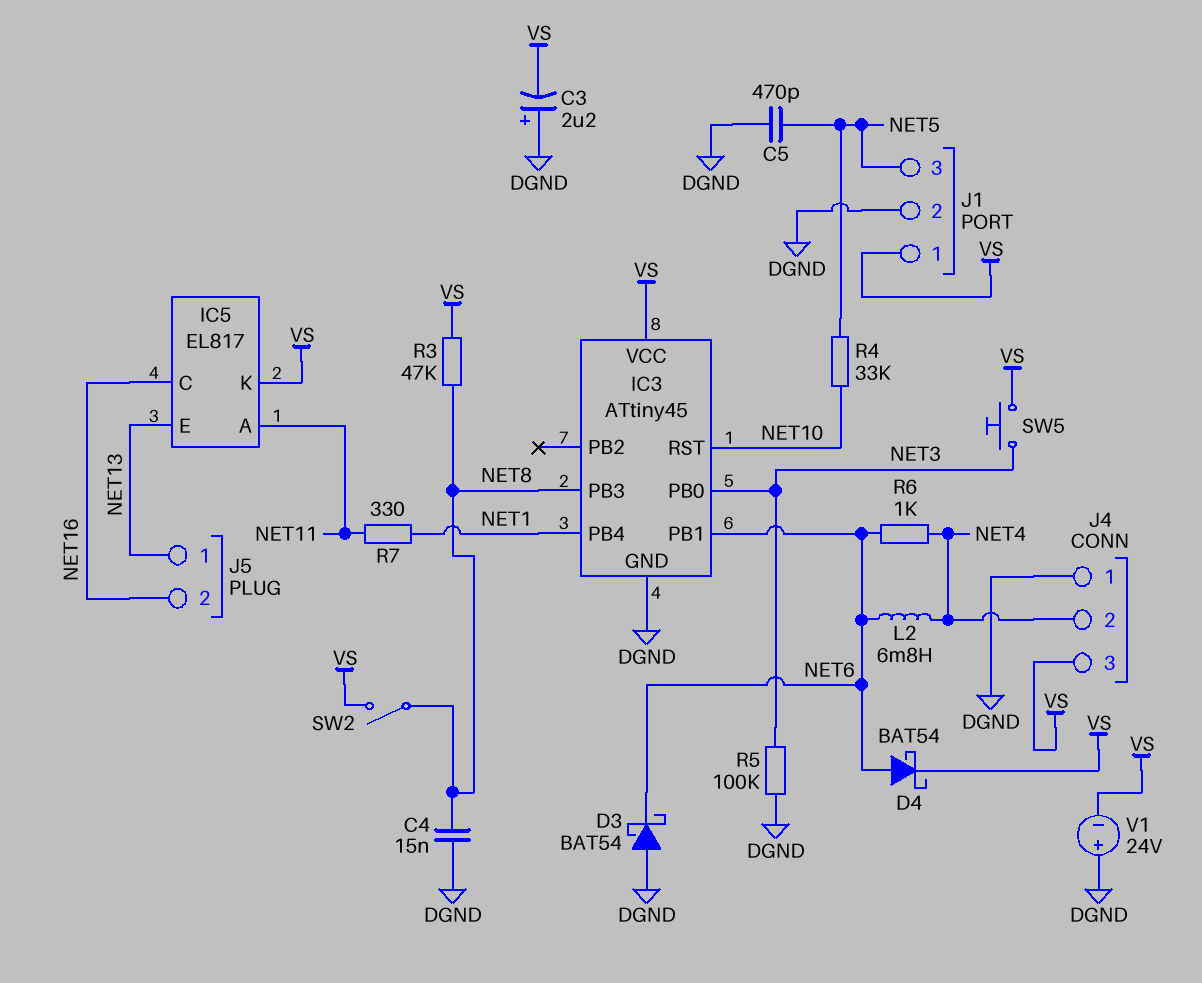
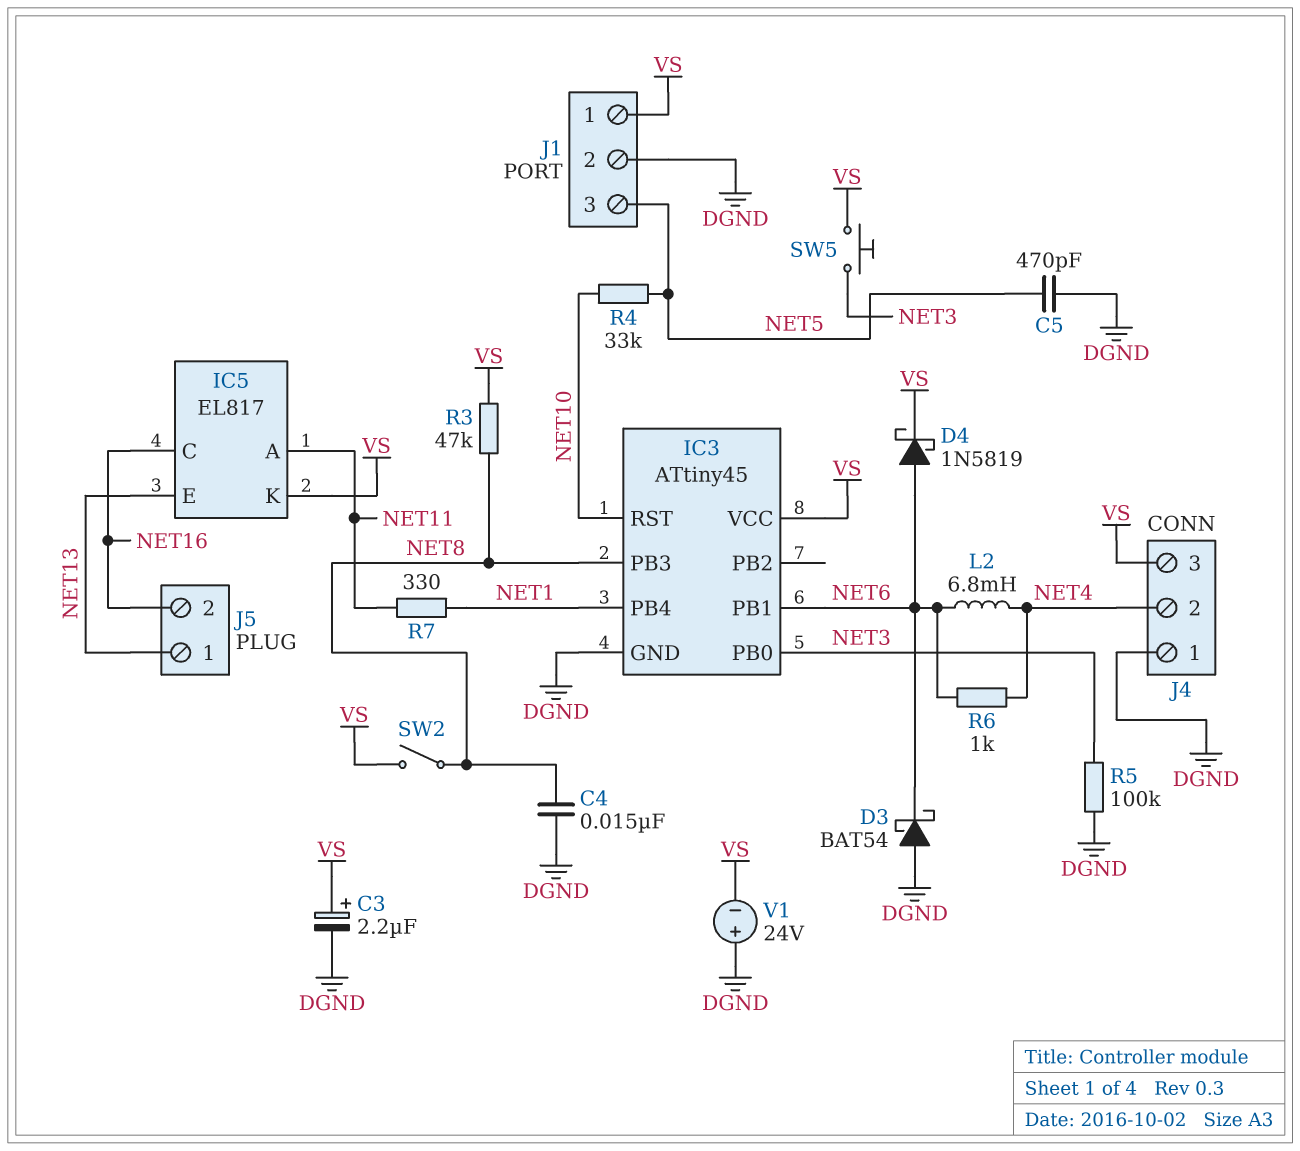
C3: 2.2uF (plus DGND, minus VS) -> 2.2uF (plus VS, minus DGND)
D4: schottky BAT54 (A NET6, K VS) -> schottky 1N5819 (A NET6, K VS)

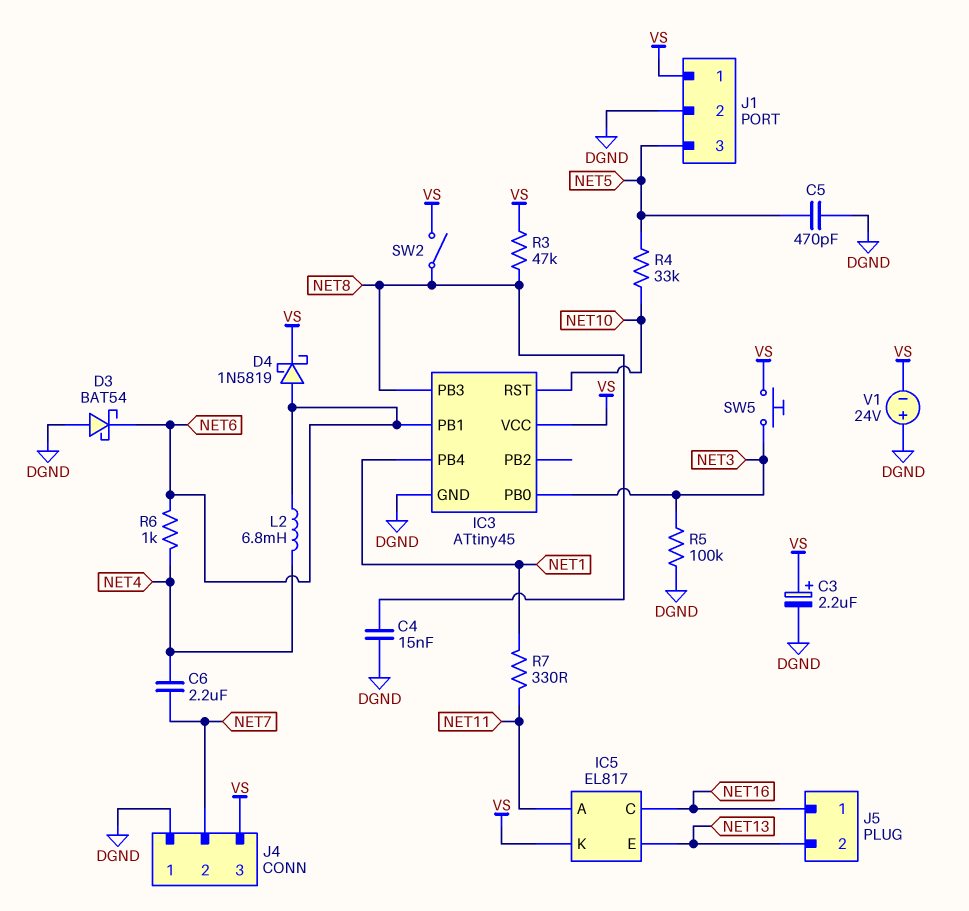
C6: none -> 2.2uF (NET4, NET7)
J4 pin 2: NET4 -> NET7
J5 pin 1: NET13 -> NET16
J5 pin 2: NET16 -> NET13

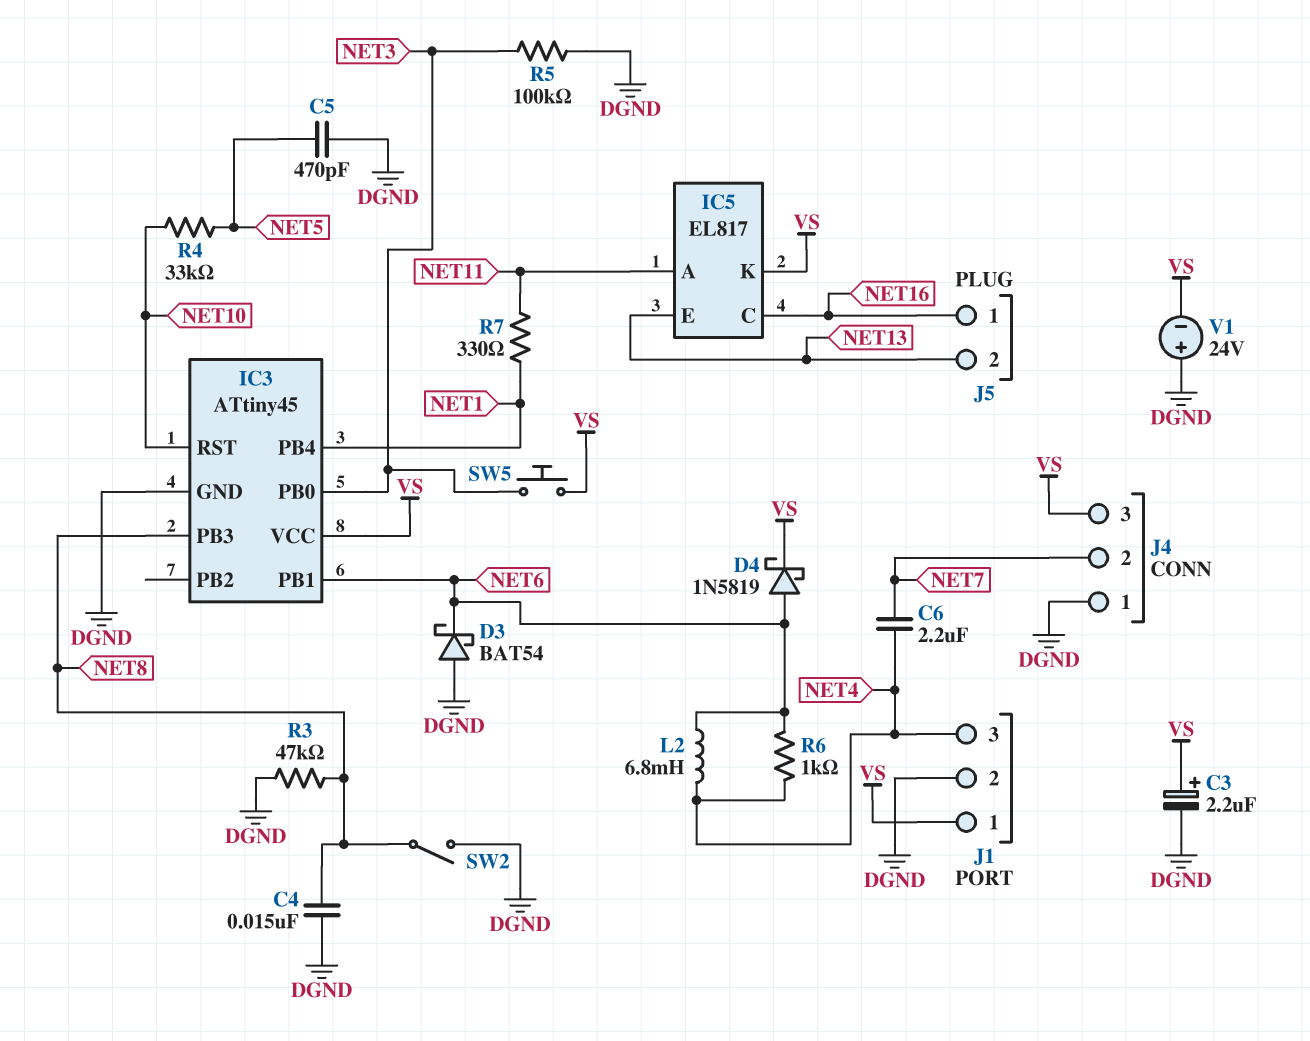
J1 pin 3: NET5 -> NET4
R3: 47k (NET8, VS) -> 47k (DGND, NET8)
SW2: switch (NET8, VS) -> switch (DGND, NET8)

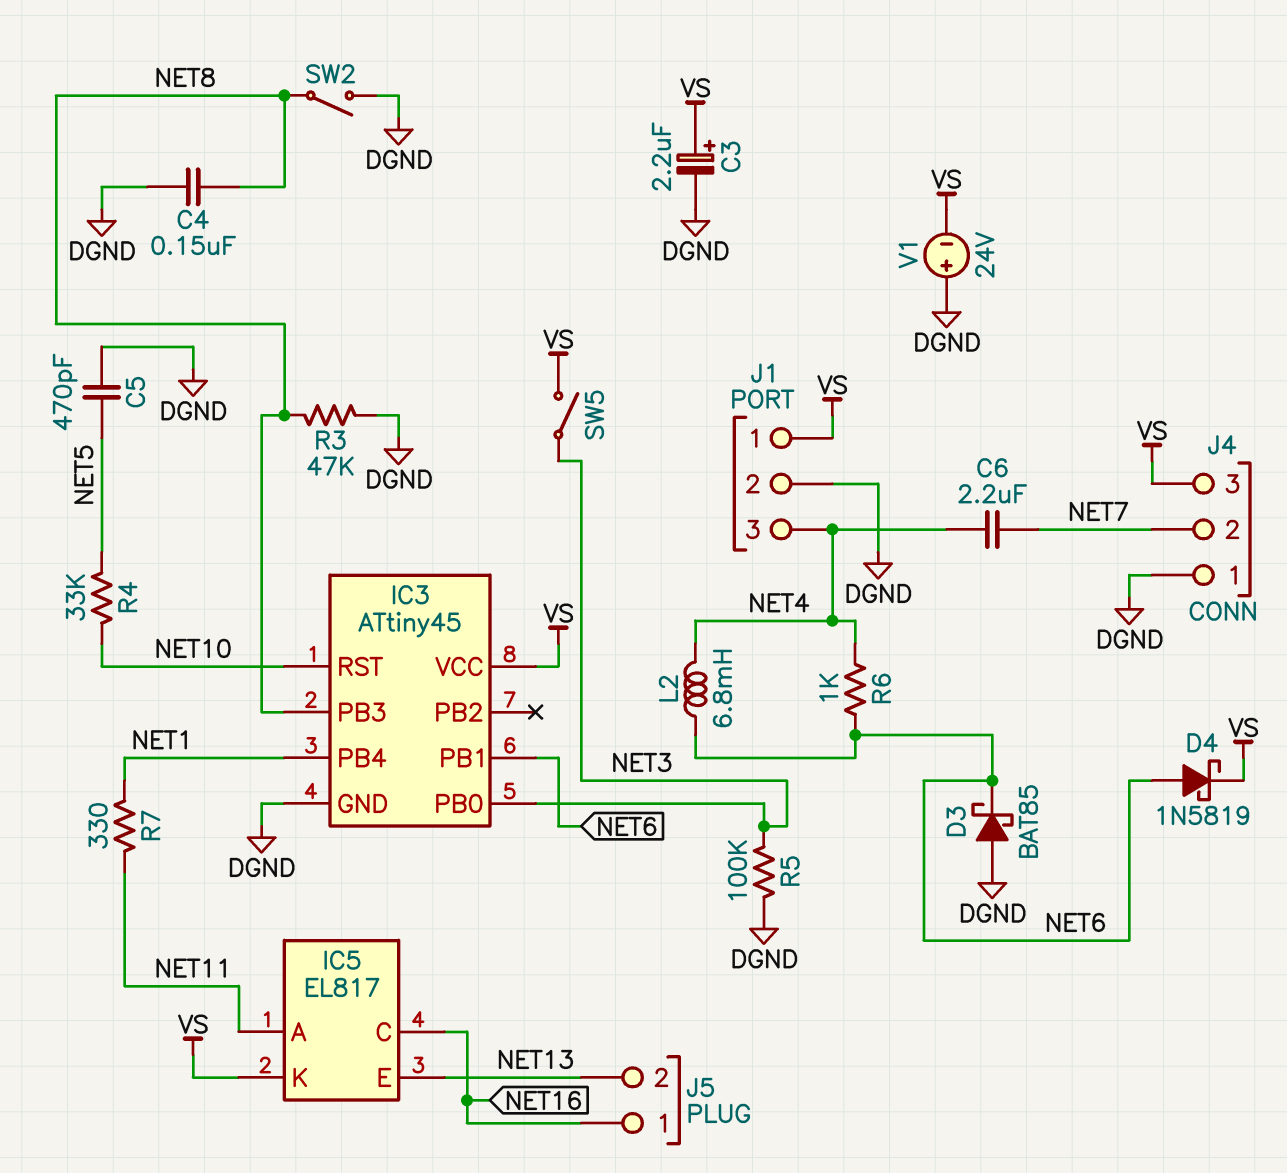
C4: 15nF (DGND, NET8) -> 150nF (DGND, NET8)
D3: schottky BAT54 (A DGND, K NET6) -> schottky BAT85 (A DGND, K NET6)
SW5: button (NET3, VS) -> switch (NET3, VS)

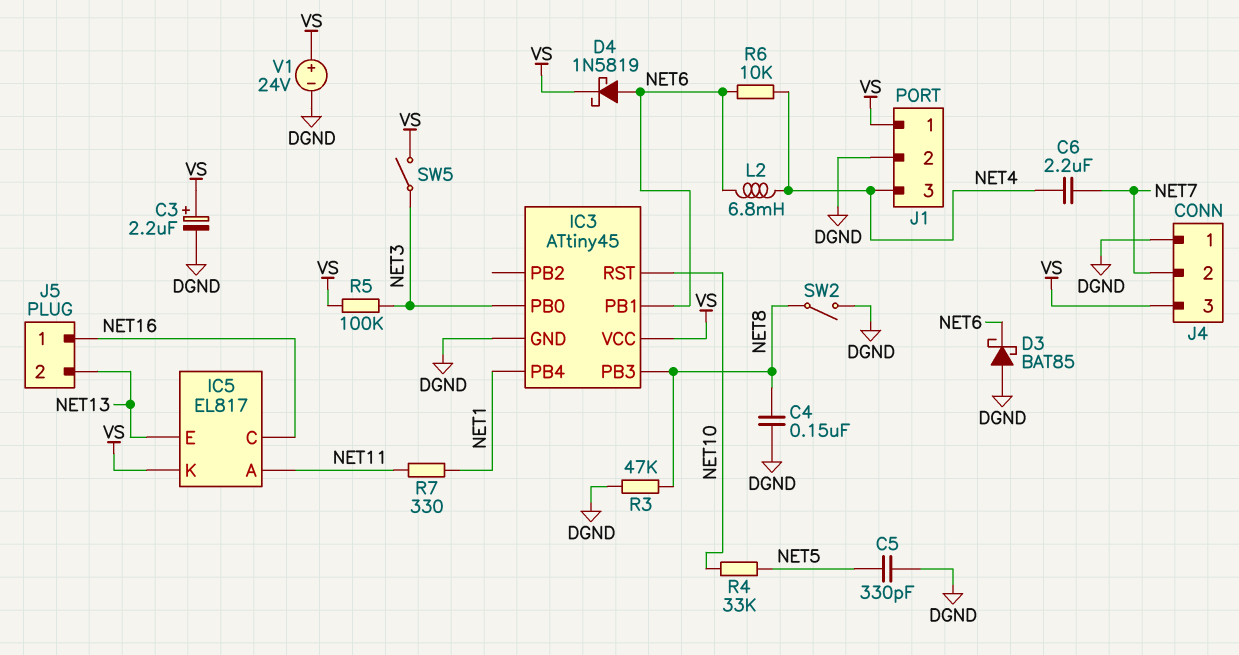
C5: 470pF (DGND, NET5) -> 330pF (DGND, NET5)
R5: 100k (DGND, NET3) -> 100k (NET3, VS)
R6: 1k (NET4, NET6) -> 10k (NET4, NET6)
V1: 24V (plus DGND, minus VS) -> 24V (plus VS, minus DGND)

